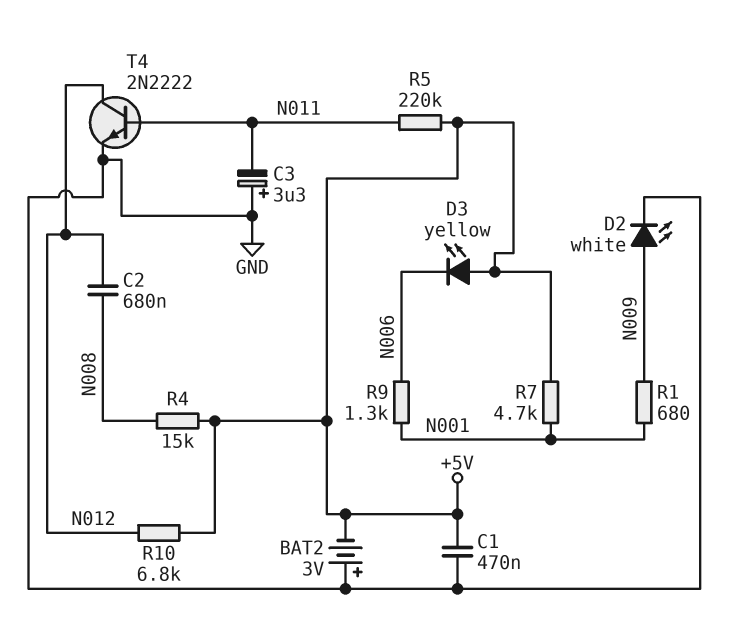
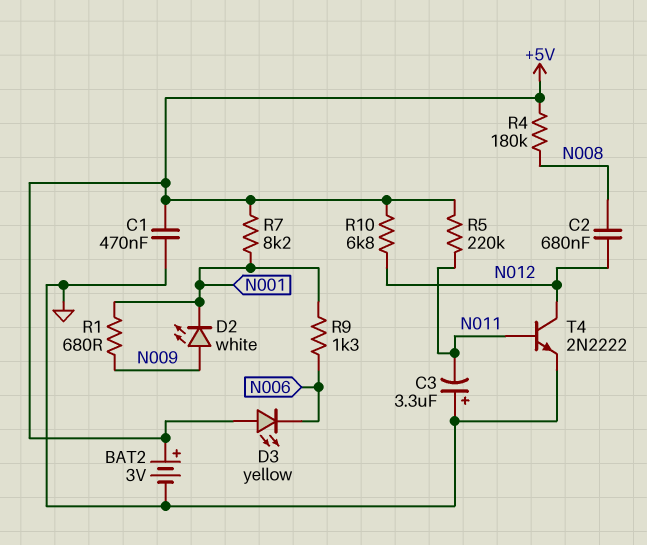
BAT2: 3V (plus GND, minus +5V) -> 3V (plus +5V, minus GND)
D2: LED white (A N009, K GND) -> LED white (A N009, K N001)
R4: 15k (+5V, N008) -> 180k (+5V, N008)
R7: 4.7k (+5V, N001) -> 8.2k (+5V, N001)

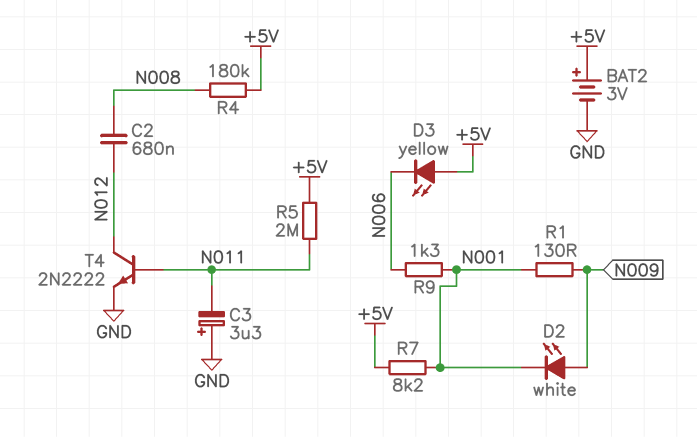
C1: 470nF (+5V, GND) -> none
R1: 680 (N001, N009) -> 130 (N001, N009)
R5: 220k (+5V, N011) -> 2M (+5V, N011)
R10: 6.8k (+5V, N012) -> none

